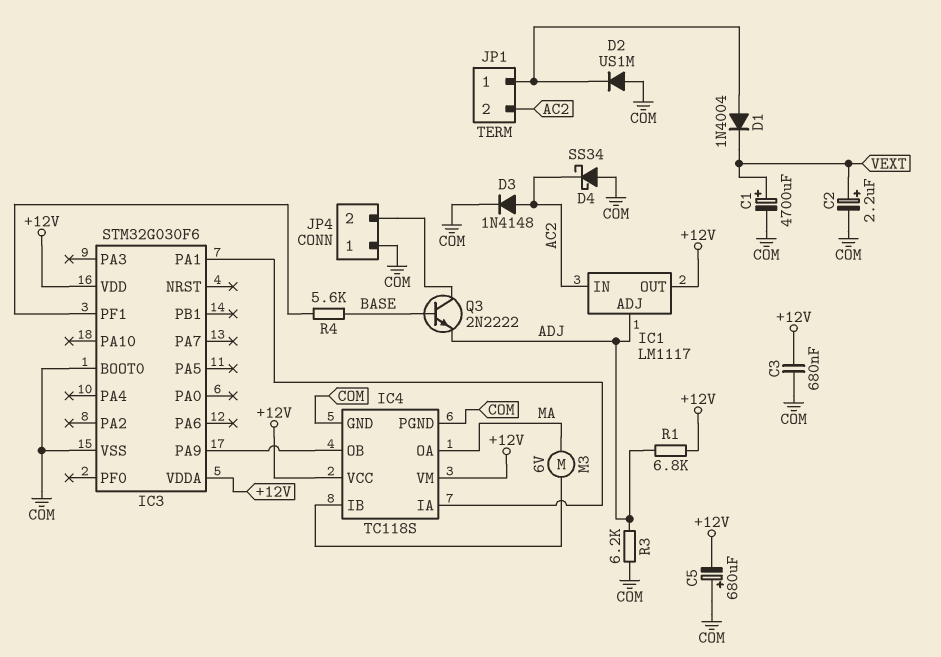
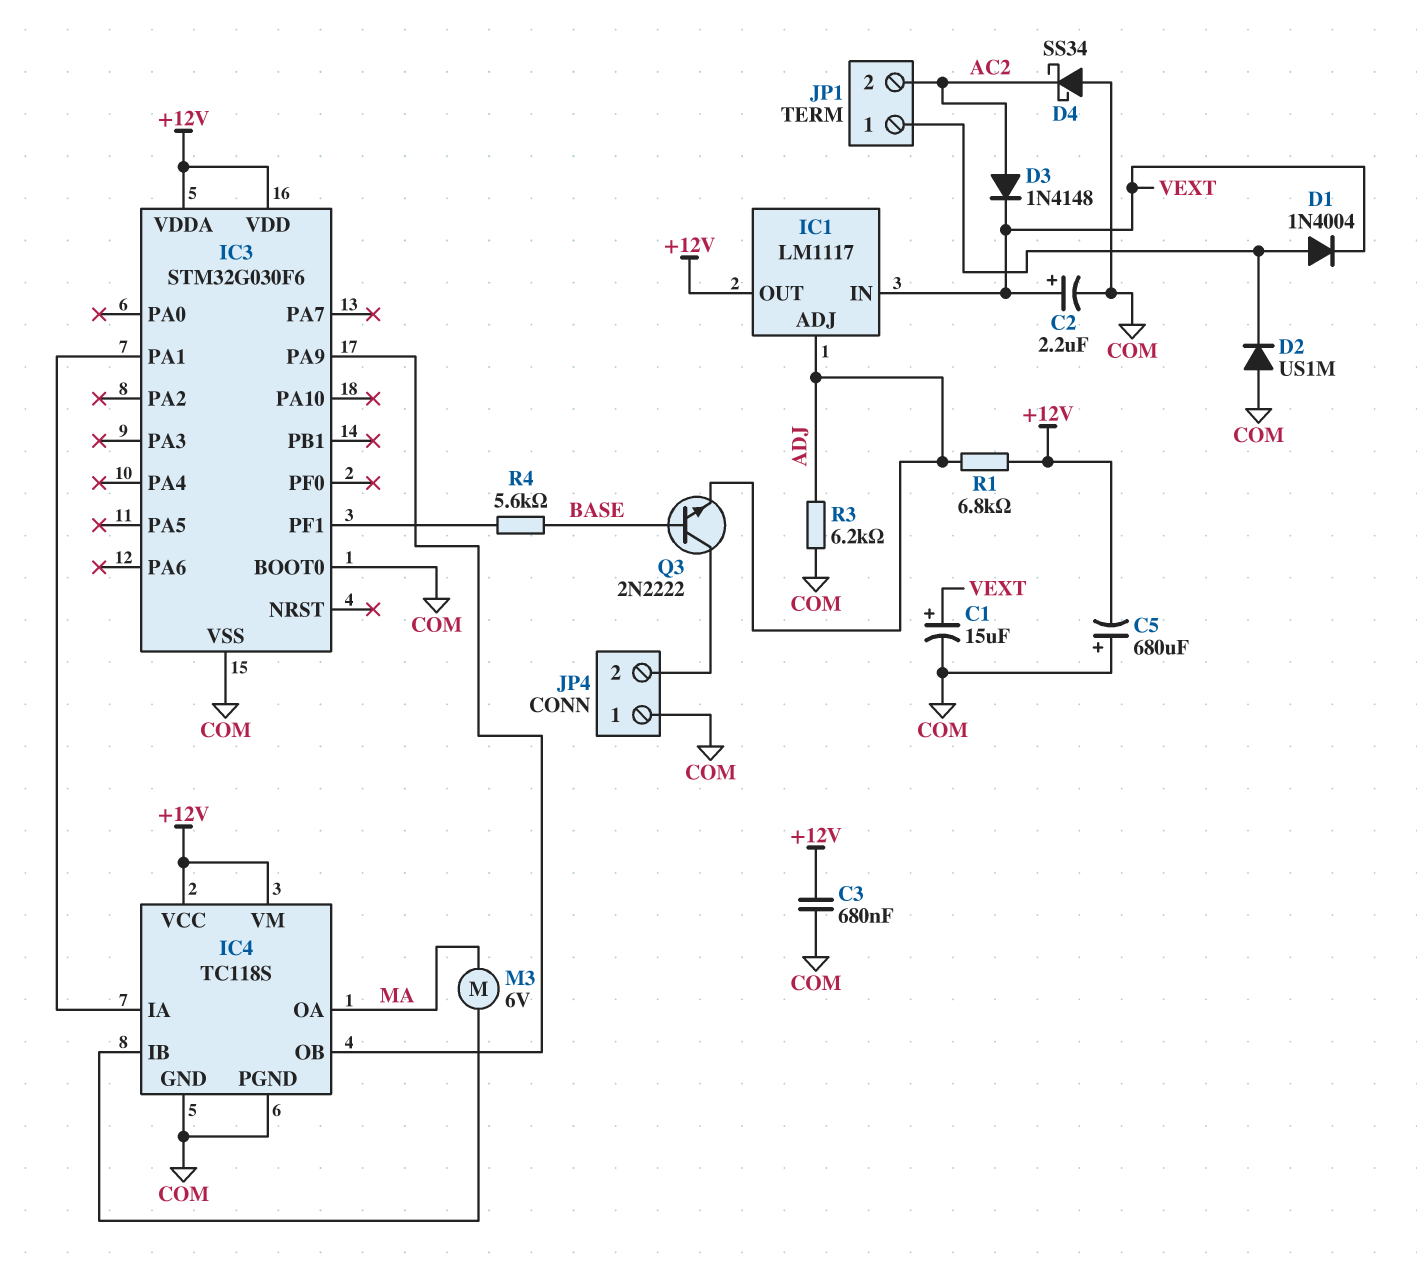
C1: 4700uF (plus VEXT, minus COM) -> 15uF (plus VEXT, minus COM)
D3: diode 1N4148 (A AC2, K COM) -> diode 1N4148 (A AC2, K VEXT)
IC1 pin IN: AC2 -> VEXT

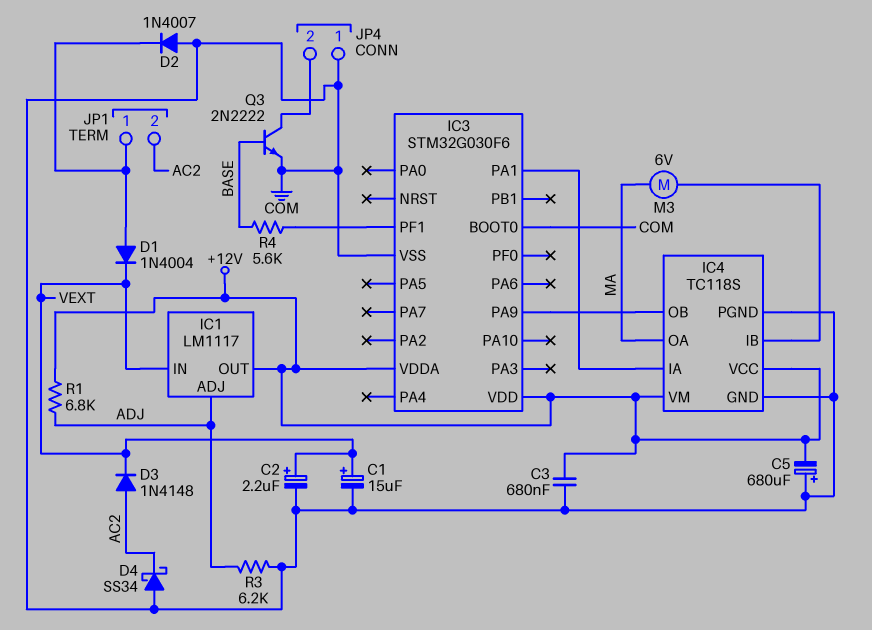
D2: diode US1M (A COM, K JP1/1) -> diode 1N4007 (A COM, K JP1/1)
Q3: NPN 2N2222 (B BASE, C JP4/2, E ADJ) -> NPN 2N2222 (B BASE, C JP4/2, E COM)

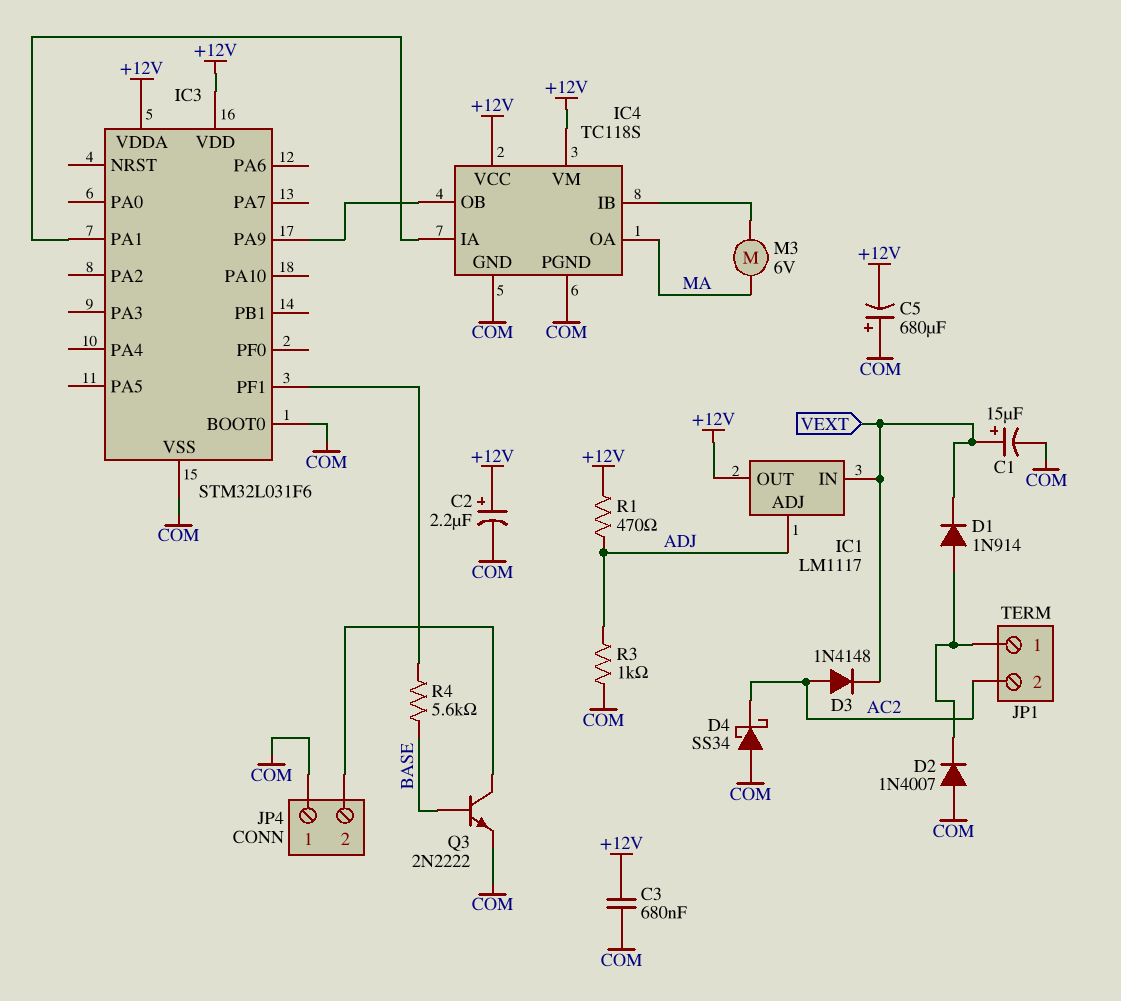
C2: 2.2uF (plus VEXT, minus COM) -> 2.2uF (plus +12V, minus COM)
D1: diode 1N4004 (A JP1/1, K VEXT) -> diode 1N914 (A JP1/1, K VEXT)
IC3: STM32G030F6 -> STM32L031F6
R1: 6.8k (+12V, ADJ) -> 470 (+12V, ADJ)
R3: 6.2k (ADJ, COM) -> 1k (ADJ, COM)

